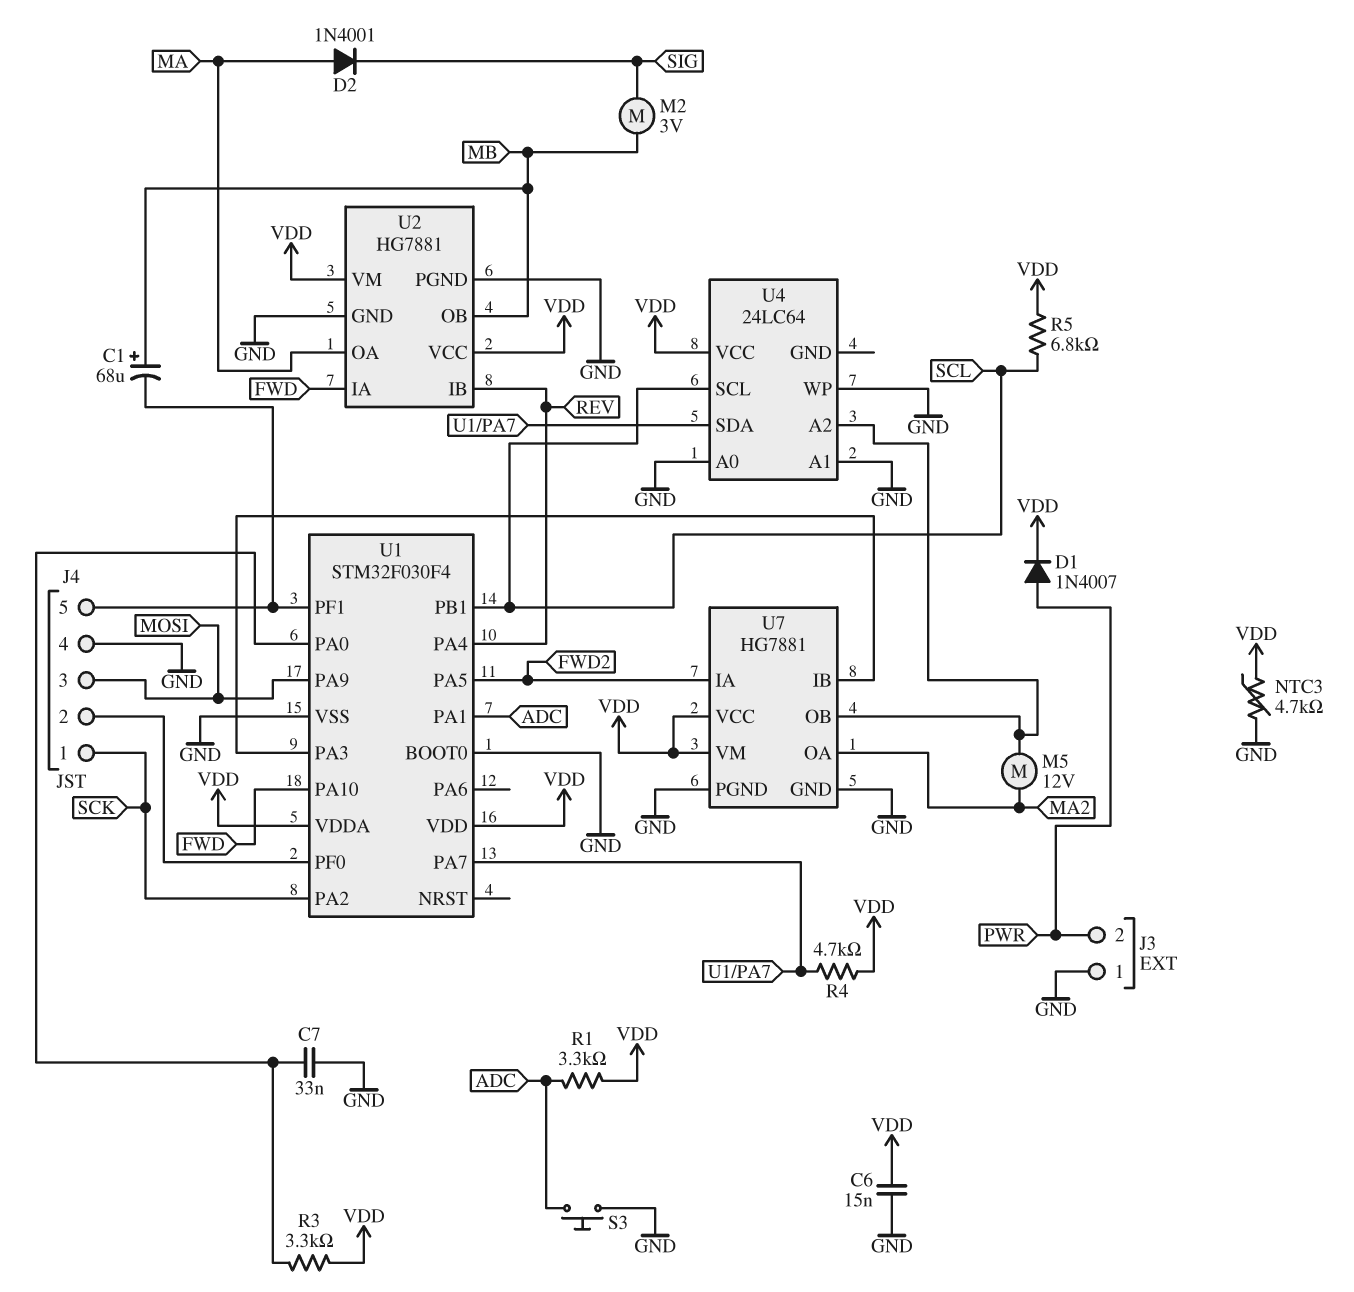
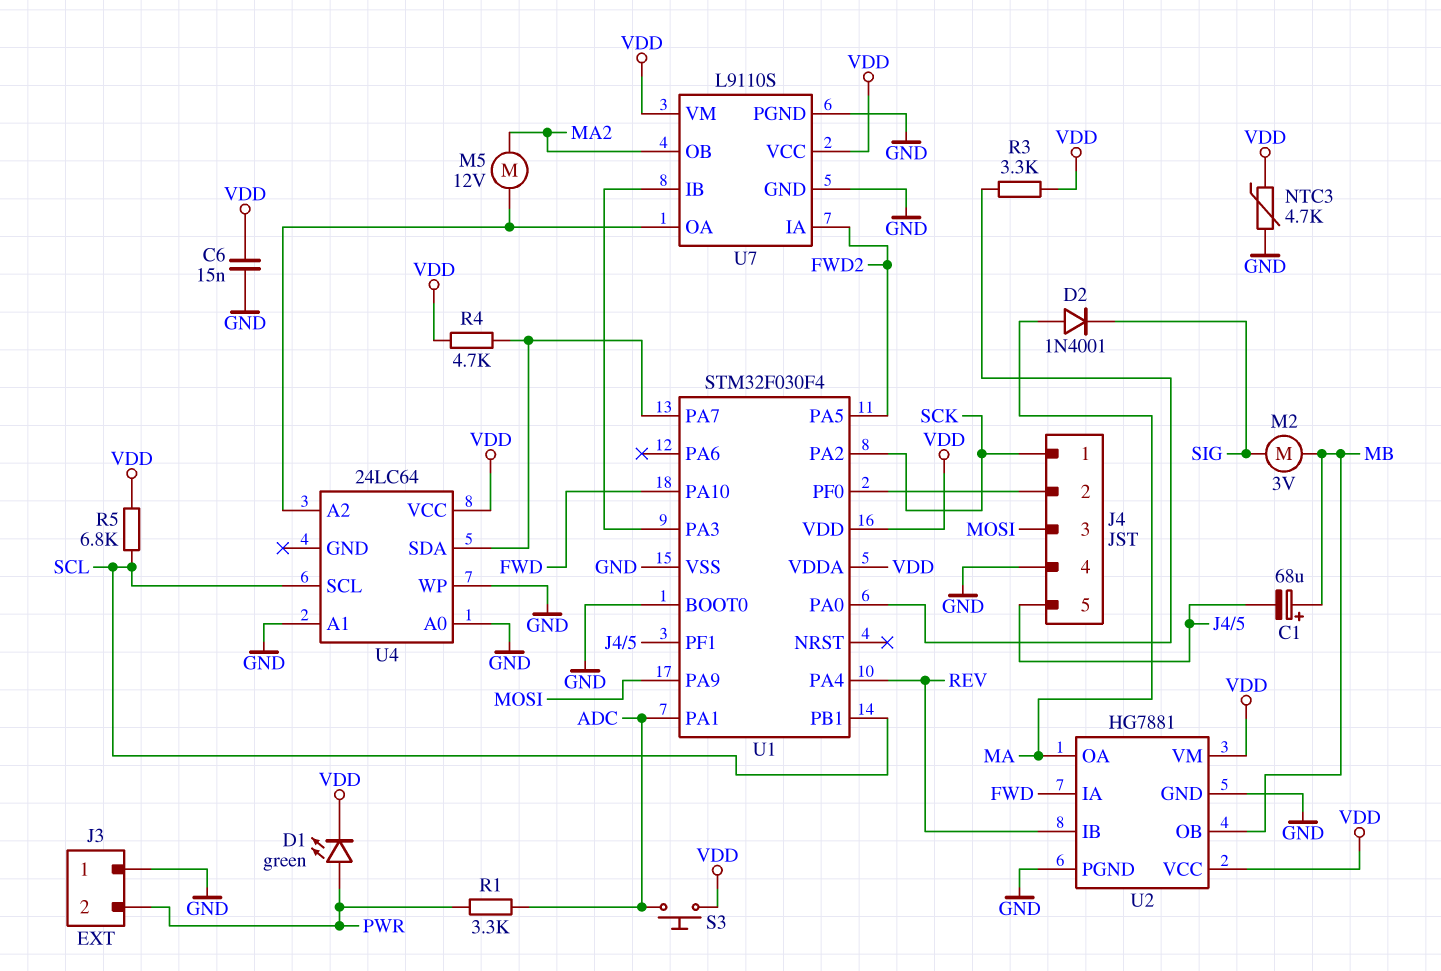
C7: 33nF (GND, U1/PA0) -> none
D1: diode 1N4007 (A PWR, K VDD) -> LED green (A PWR, K VDD)
R1: 3.3k (ADC, VDD) -> 3.3k (ADC, PWR)
S3: button (ADC, GND) -> button (ADC, VDD)
U7: HG7881 -> L9110S
U7 pin OA: MA2 -> U4/A2
U7 pin OB: U4/A2 -> MA2

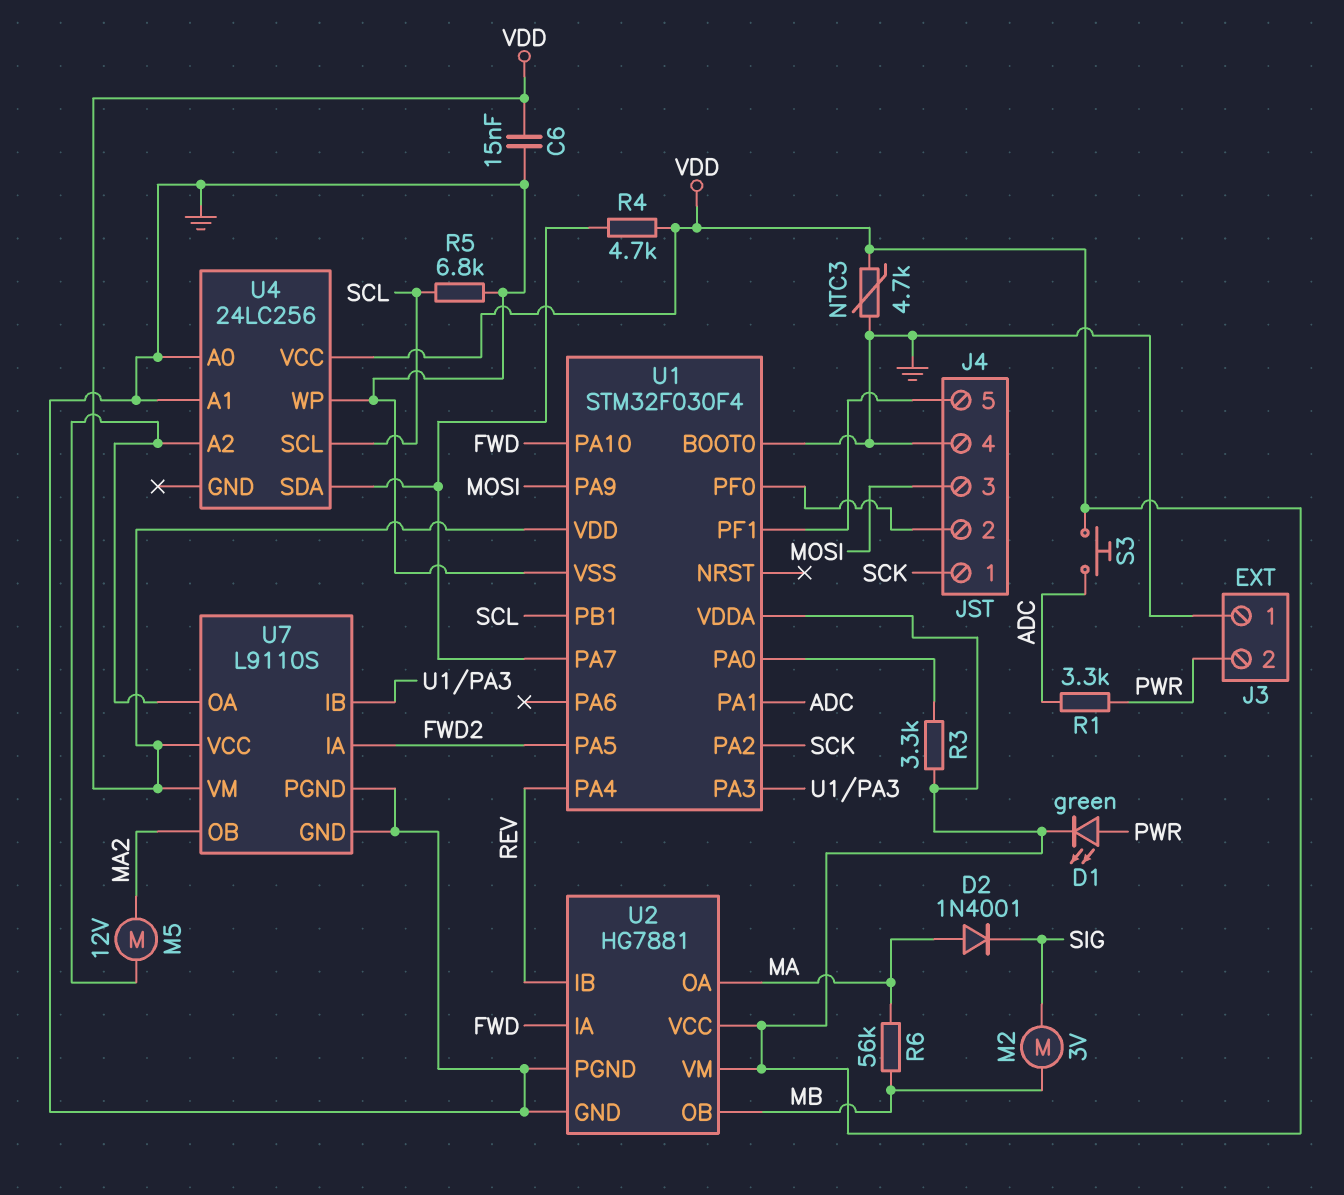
C1: 68uF (plus MB, minus J4/5) -> none
R5: 6.8k (SCL, VDD) -> 6.8k (GND, SCL)
R6: none -> 56k (MA, MB)
U4: 24LC64 -> 24LC256

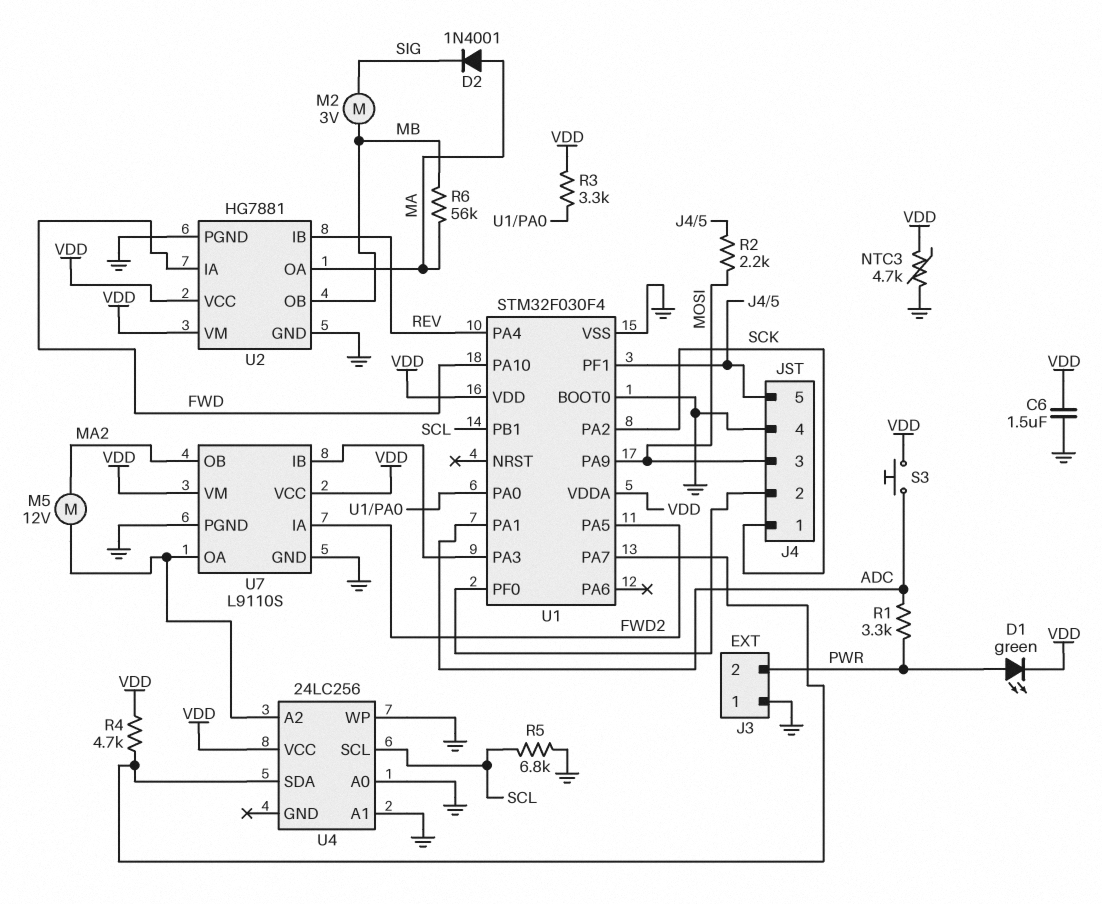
C6: 15nF (GND, VDD) -> 1.5uF (GND, VDD)
R2: none -> 2.2k (J4/5, MOSI)

